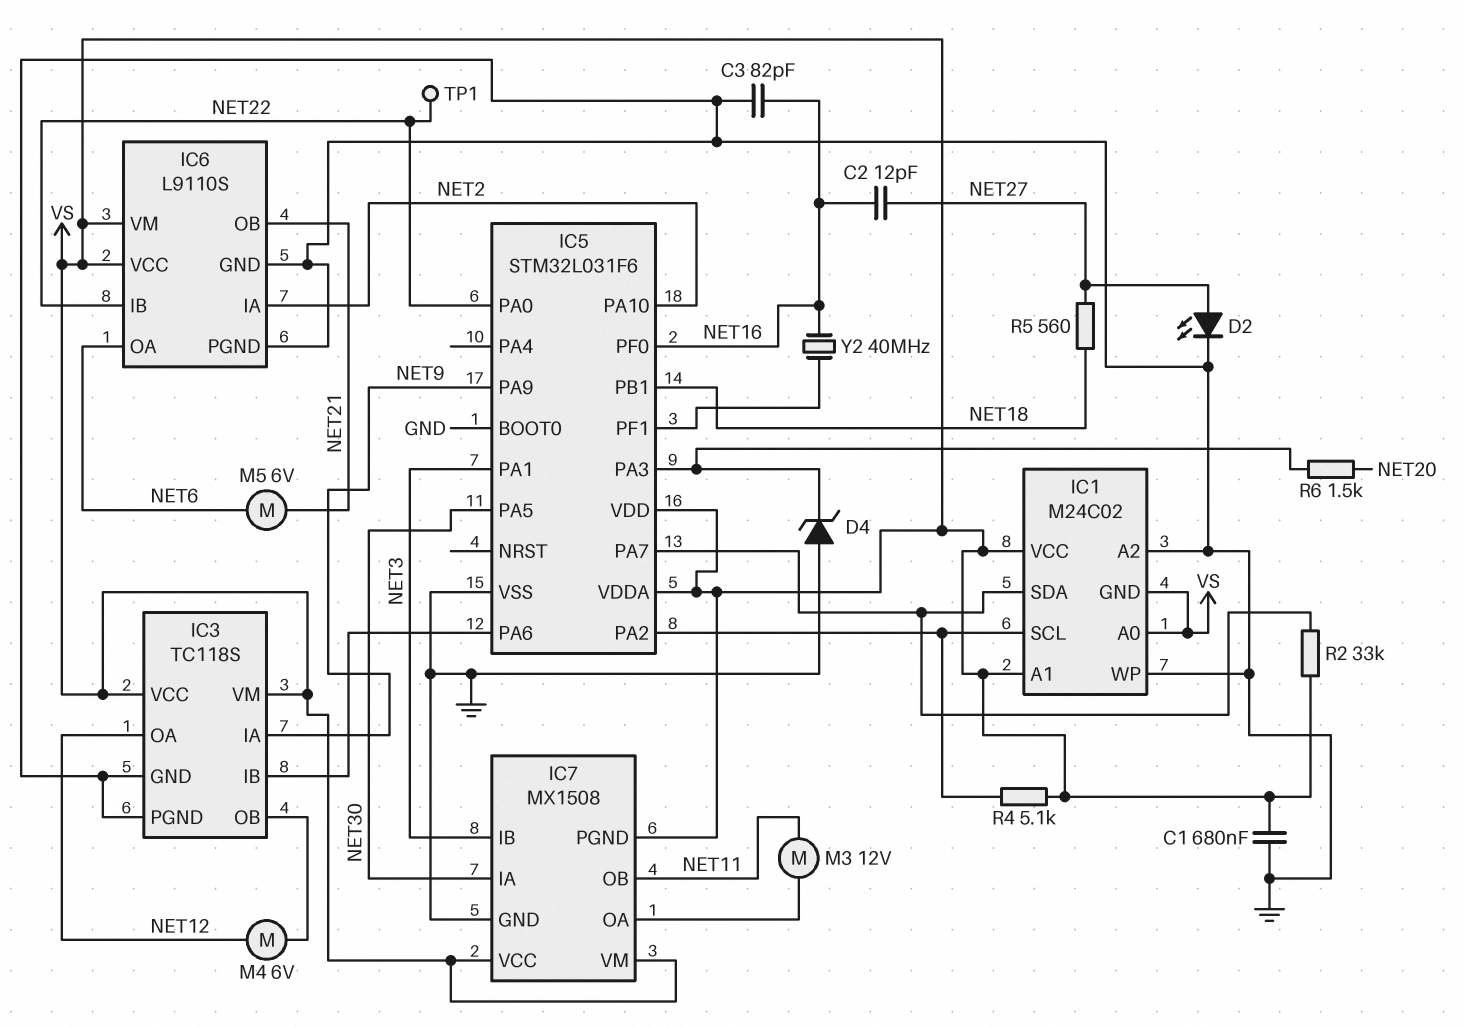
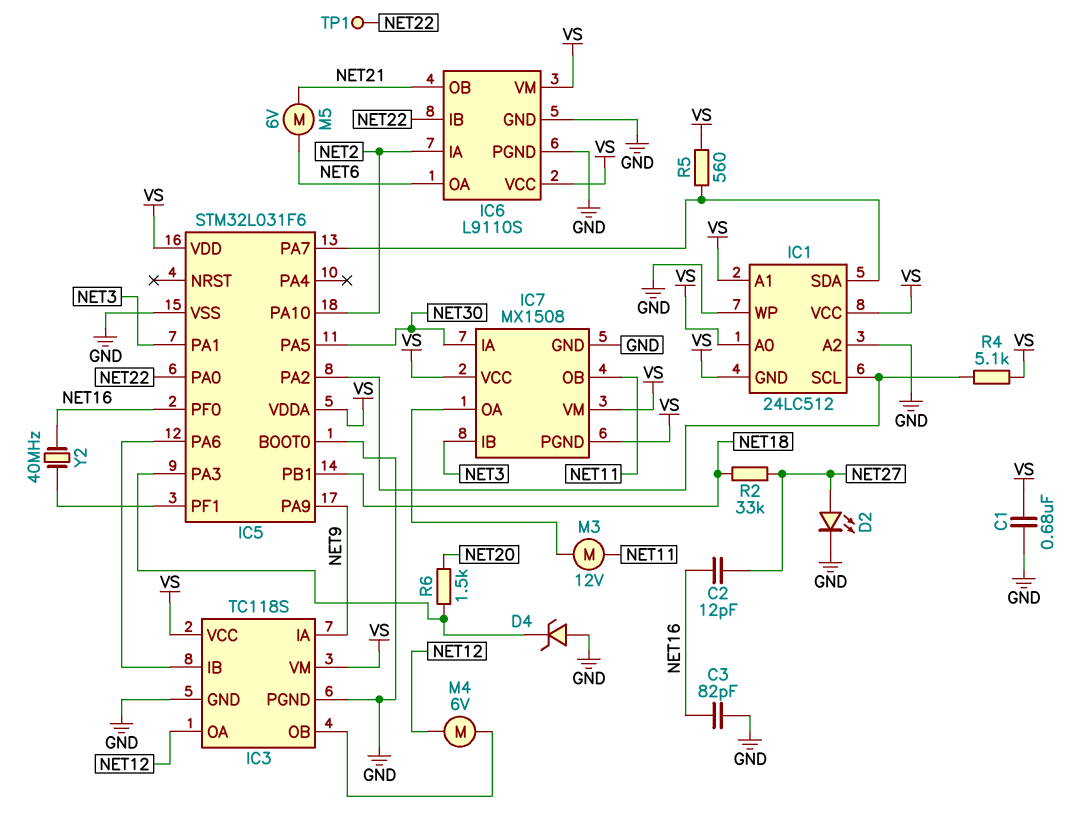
IC1: M24C02 -> 24LC512
R2: 33k (IC1/SDA, VS) -> 33k (NET18, NET27)
R5: 560 (NET18, NET27) -> 560 (IC1/SDA, VS)

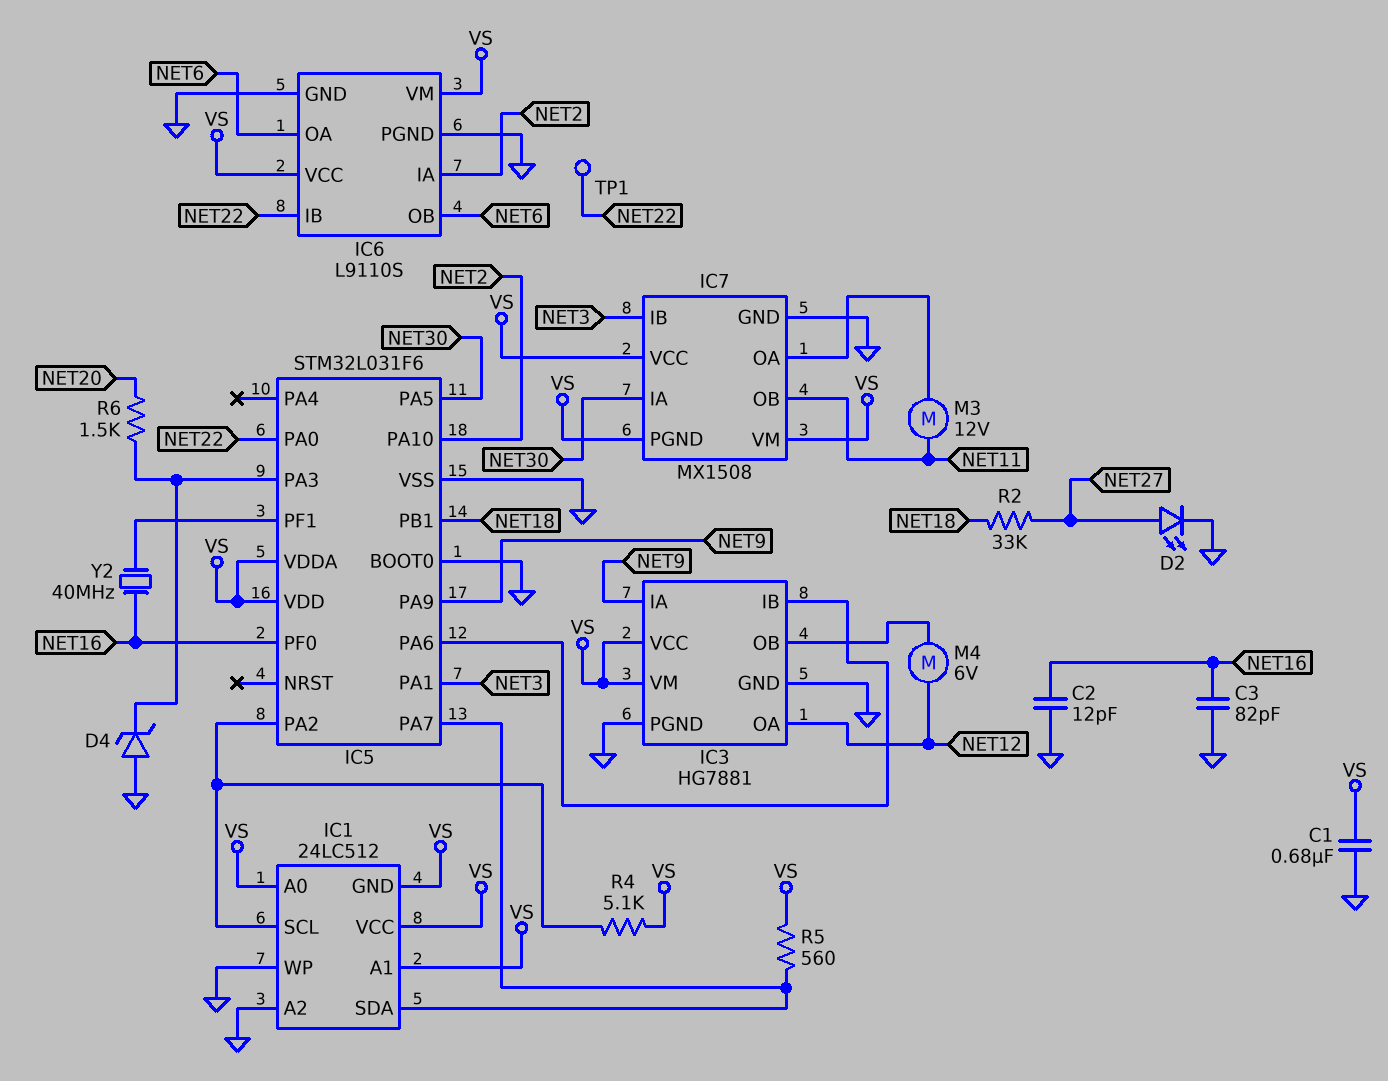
C2: 12pF (NET16, NET27) -> 12pF (GND, NET16)
IC3: TC118S -> HG7881
IC6 pin OB: NET21 -> NET6
M5: motor 6V (NET6, NET21) -> none

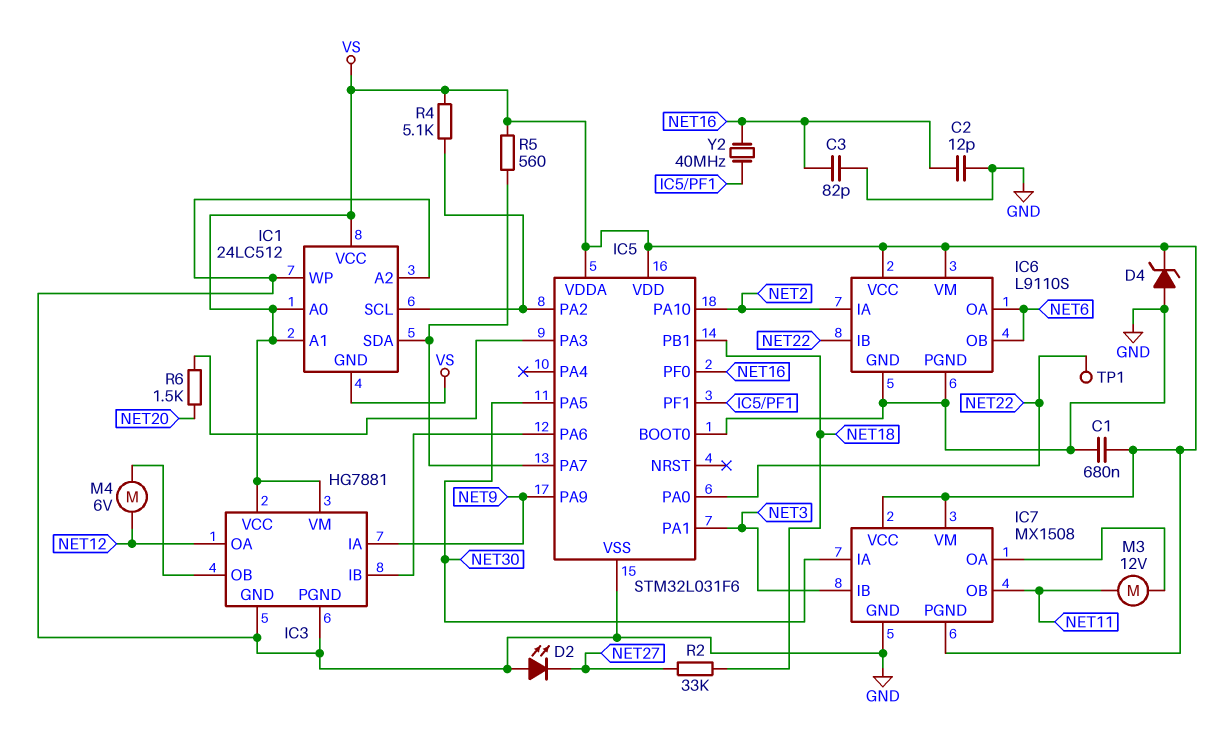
D2: LED (A NET27, K GND) -> LED (A GND, K NET27)
D4: zener (A GND, K IC5/PA3) -> zener (A GND, K VS)

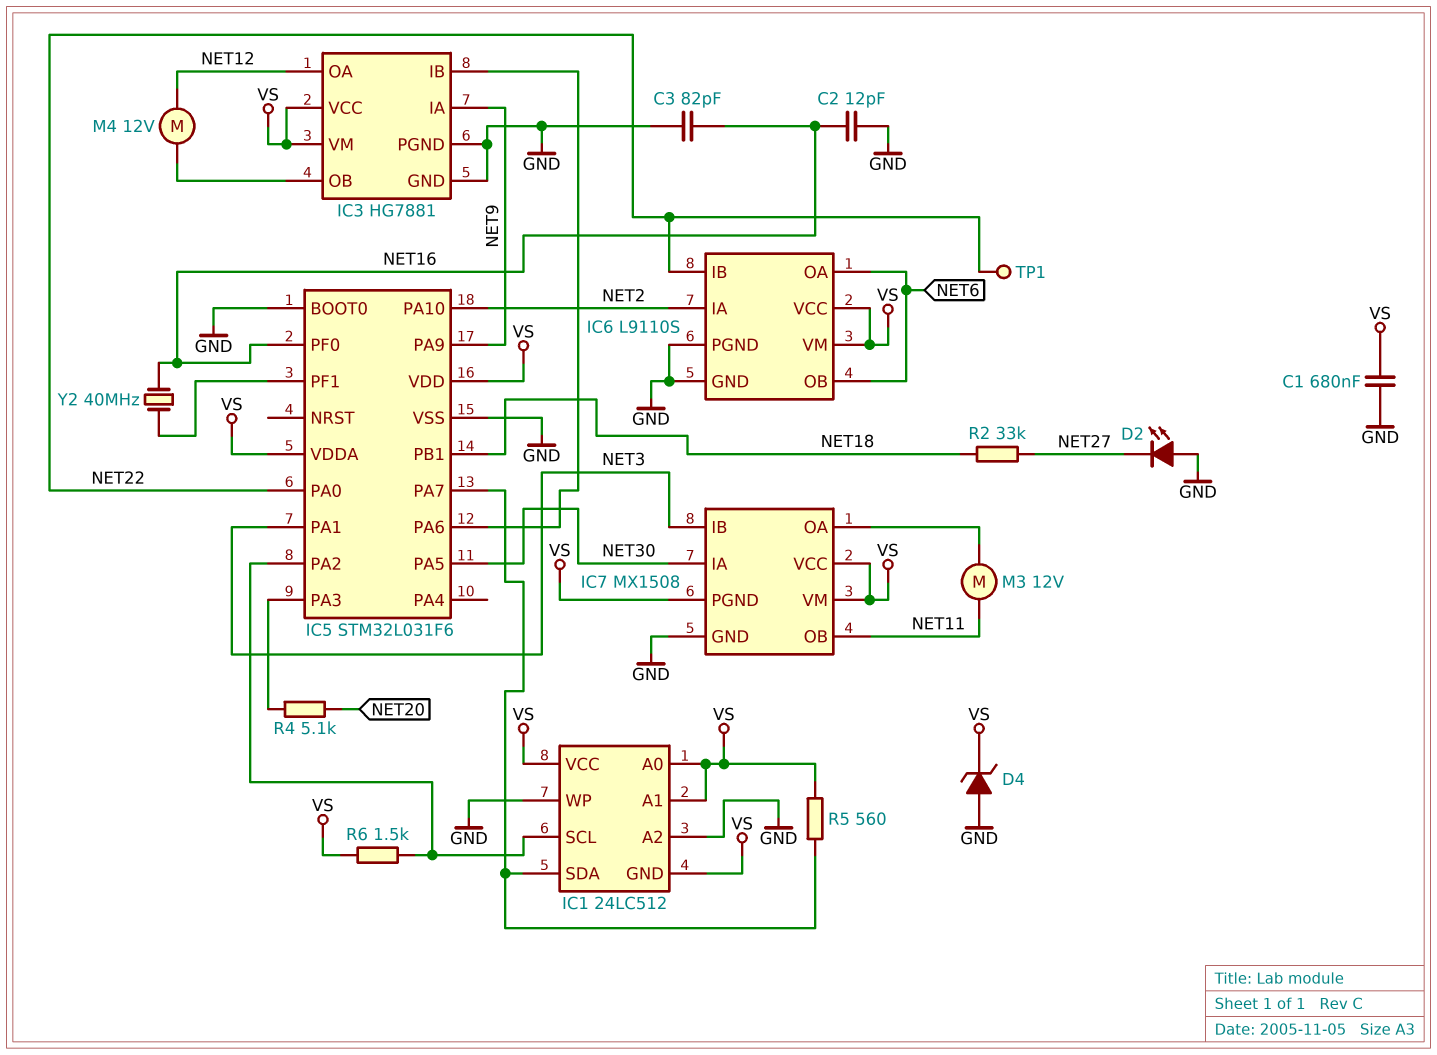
M4: motor 6V (IC3/OB, NET12) -> motor 12V (IC3/OB, NET12)
R4: 5.1k (IC1/SCL, VS) -> 5.1k (IC5/PA3, NET20)
R6: 1.5k (IC5/PA3, NET20) -> 1.5k (IC1/SCL, VS)

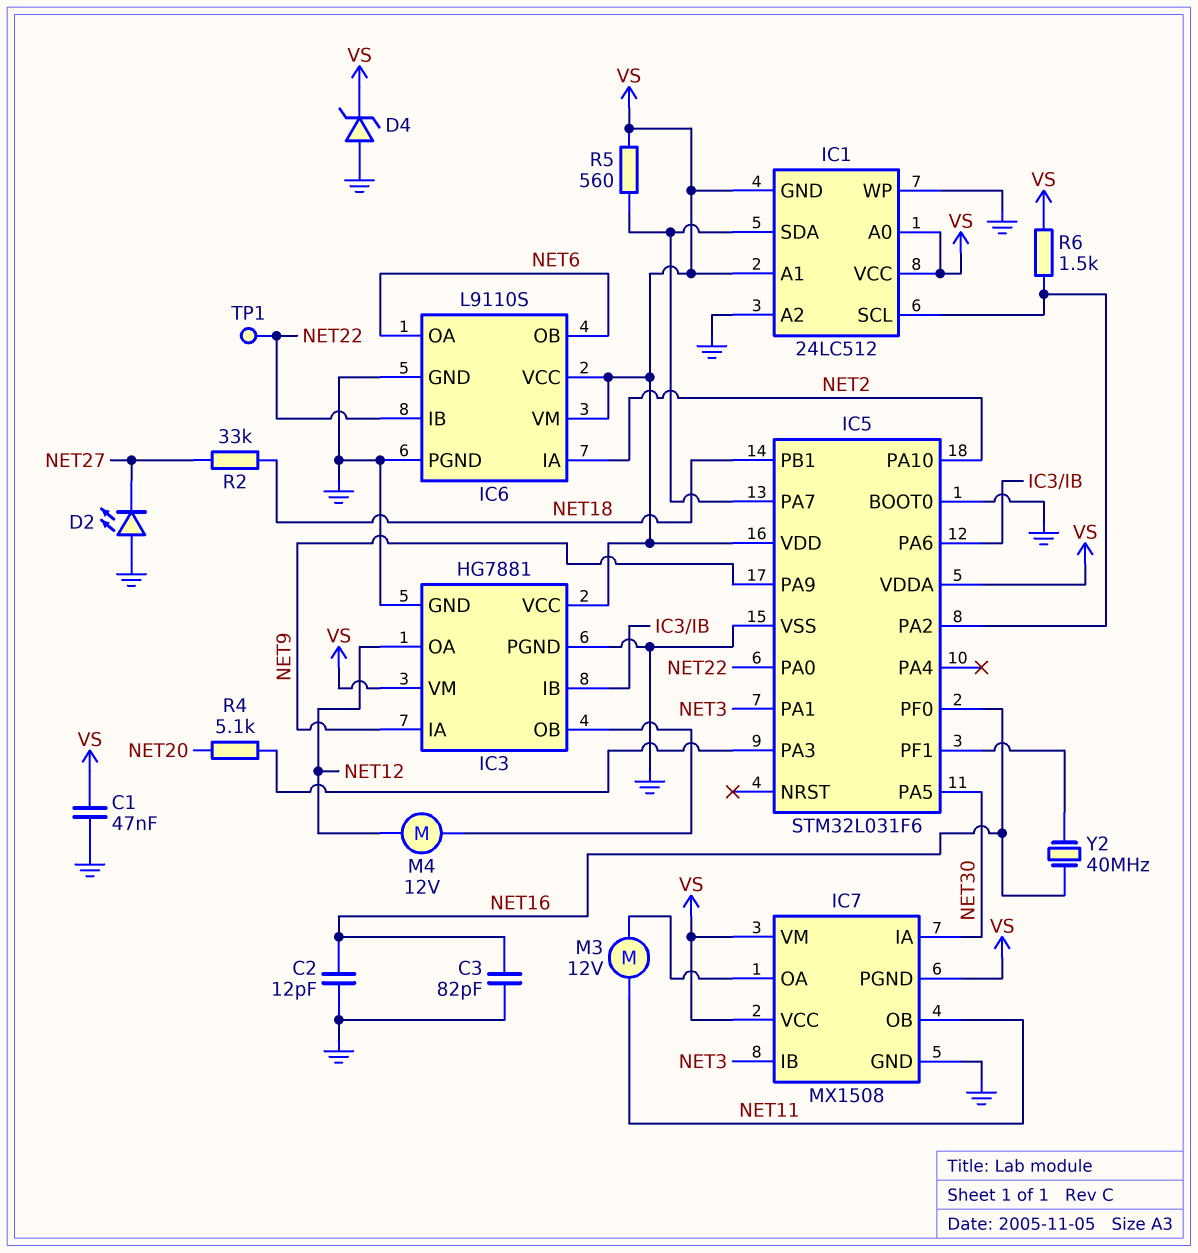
C1: 680nF (GND, VS) -> 47nF (GND, VS)

